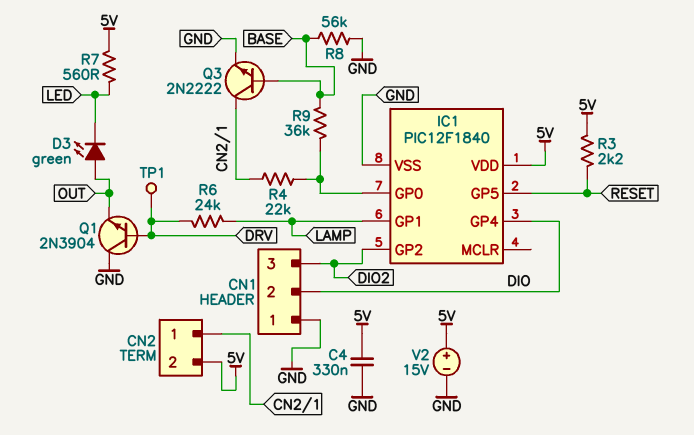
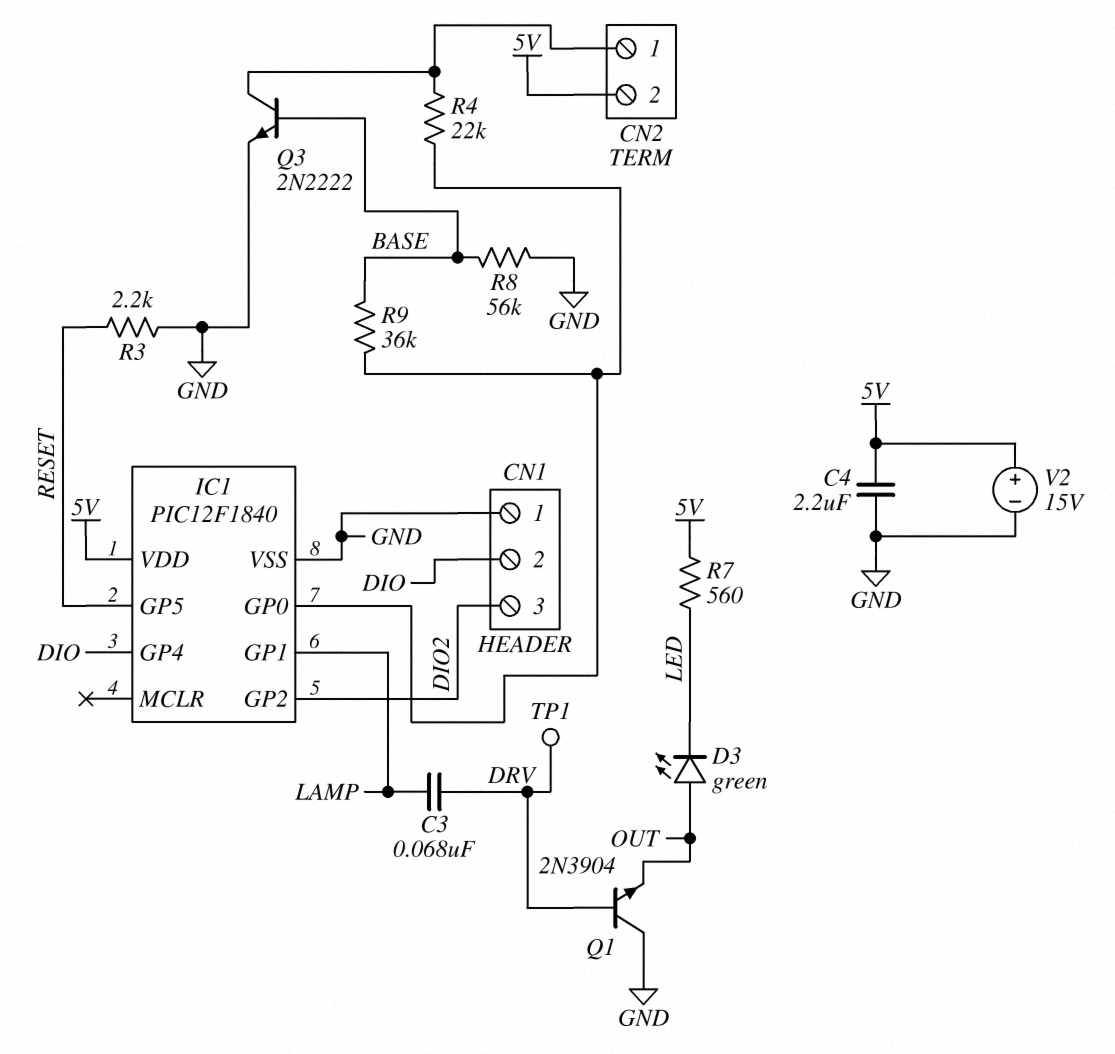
C3: none -> 68nF (DRV, LAMP)
C4: 330nF (5V, GND) -> 2.2uF (5V, GND)
R3: 2.2k (5V, RESET) -> 2.2k (GND, RESET)
R6: 24k (DRV, LAMP) -> none

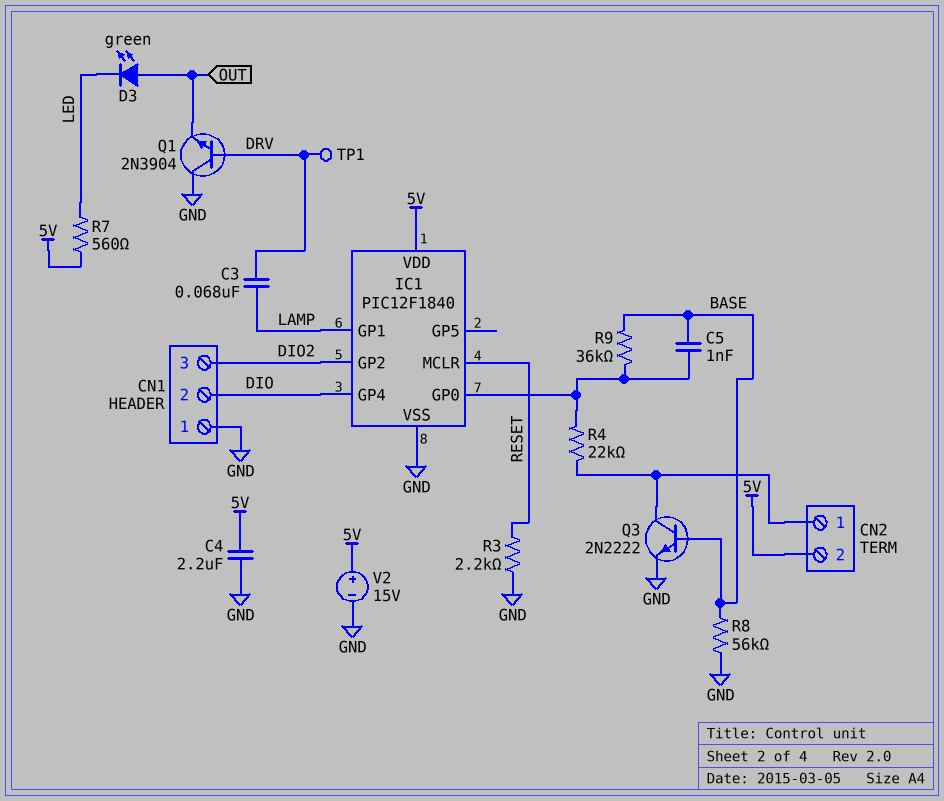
C5: none -> 1nF (BASE, IC1/GP0)
IC1 pin GP5: RESET -> none
IC1 pin MCLR: none -> RESET

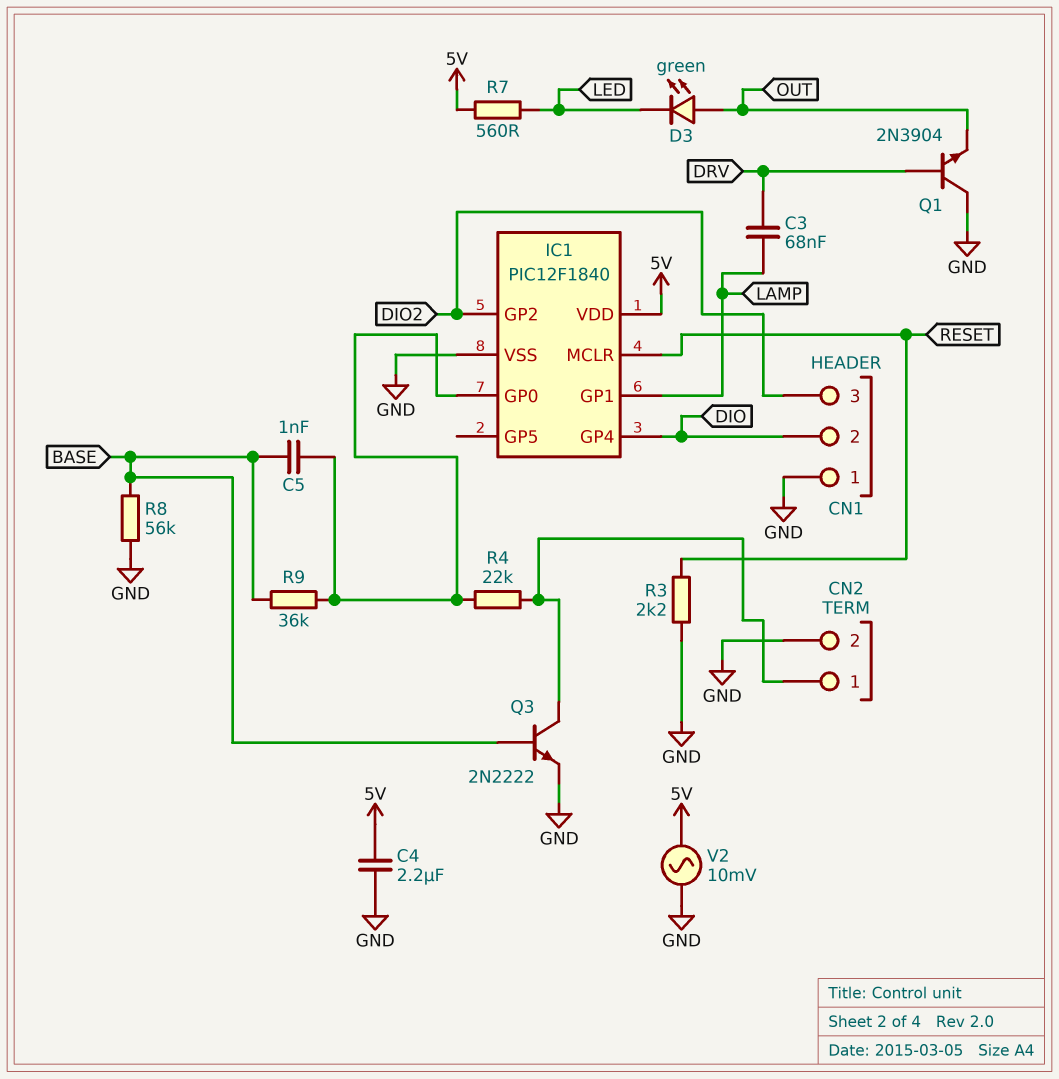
CN2 pin 2: 5V -> GND
TP1: test point (DRV) -> none
V2: 15V (plus 5V, minus GND) -> AC 10mV (5V, GND)

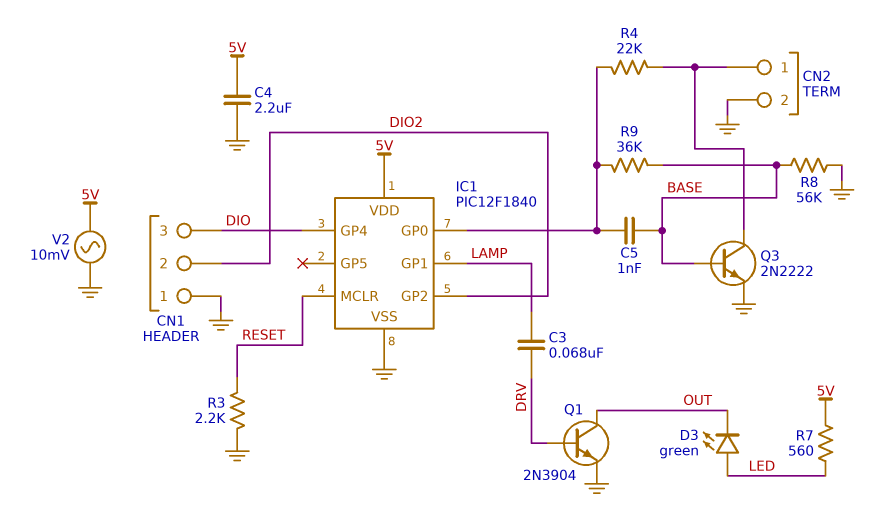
CN1 pin 2: DIO -> DIO2
CN1 pin 3: DIO2 -> DIO
D3: LED green (A OUT, K LED) -> LED green (A LED, K OUT)
Q1: NPN 2N3904 (B DRV, C GND, E OUT) -> NPN 2N3904 (B DRV, C OUT, E GND)

